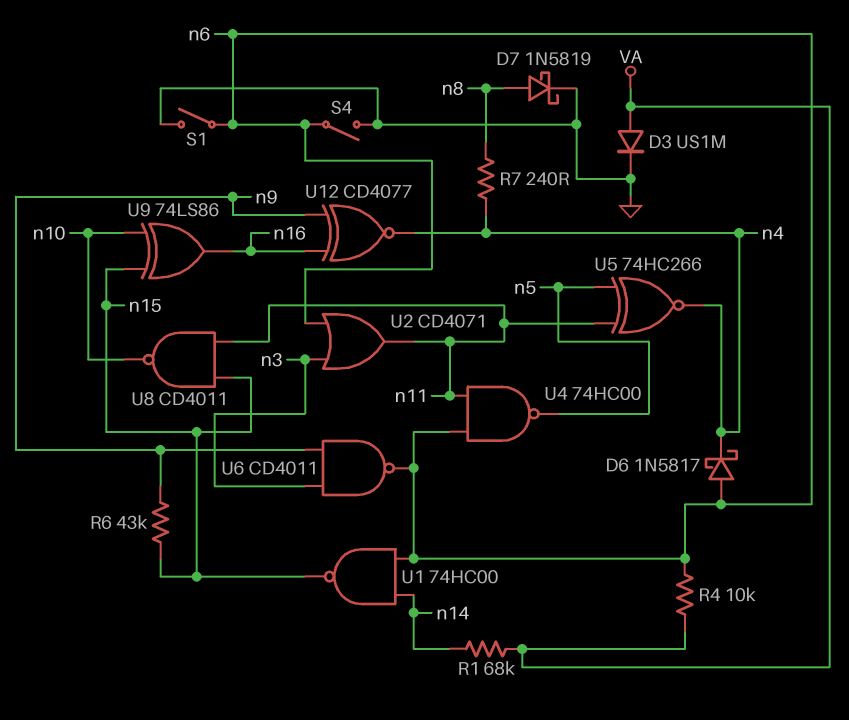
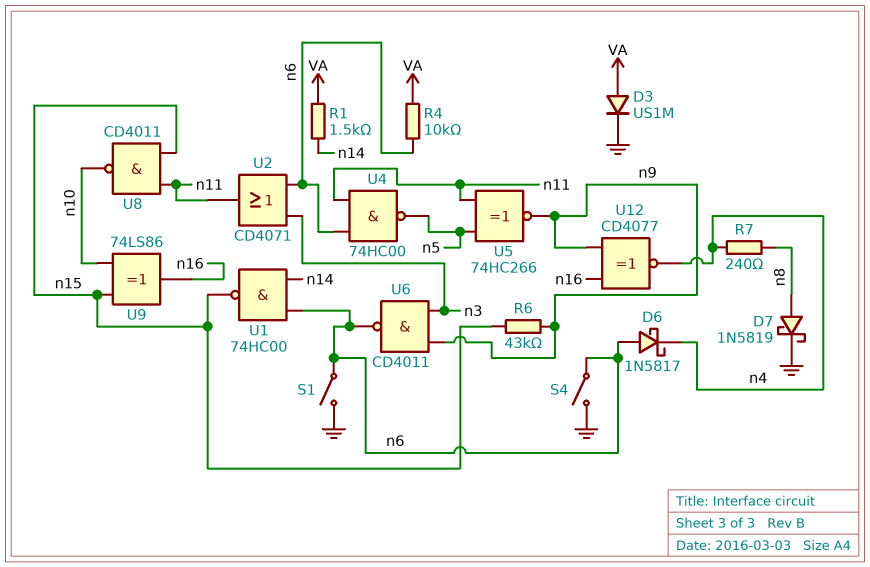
R1: 68k (VA, n14) -> 1.5k (VA, n14)
U5: XNOR 74HC266 (in n5, in n11, out n4) -> XNOR 74HC266 (in n5, in n11, out n9)

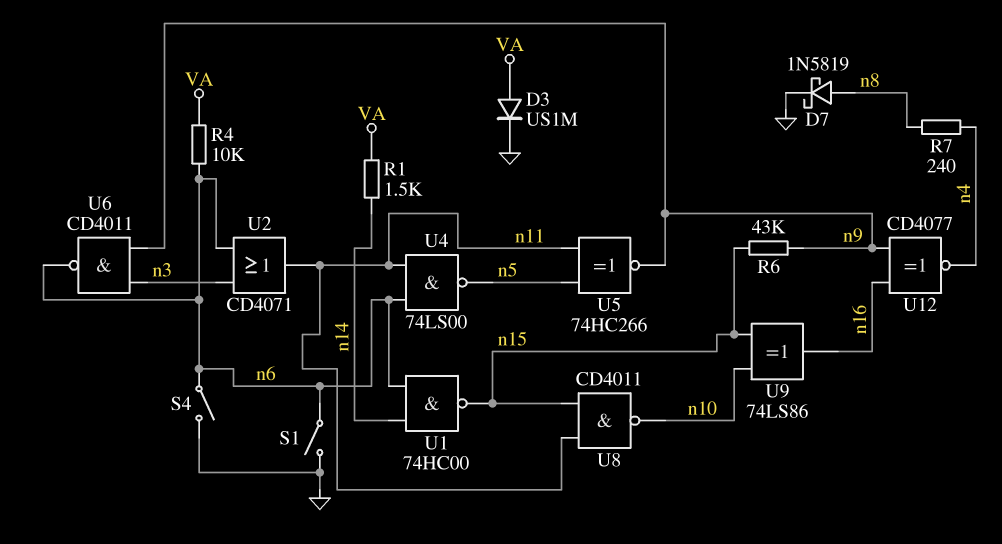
D6: schottky 1N5817 (A n6, K n4) -> none
U4: NAND 74HC00 (in n6, in n11, out n5) -> NAND 74LS00 (in n6, in n11, out n5)

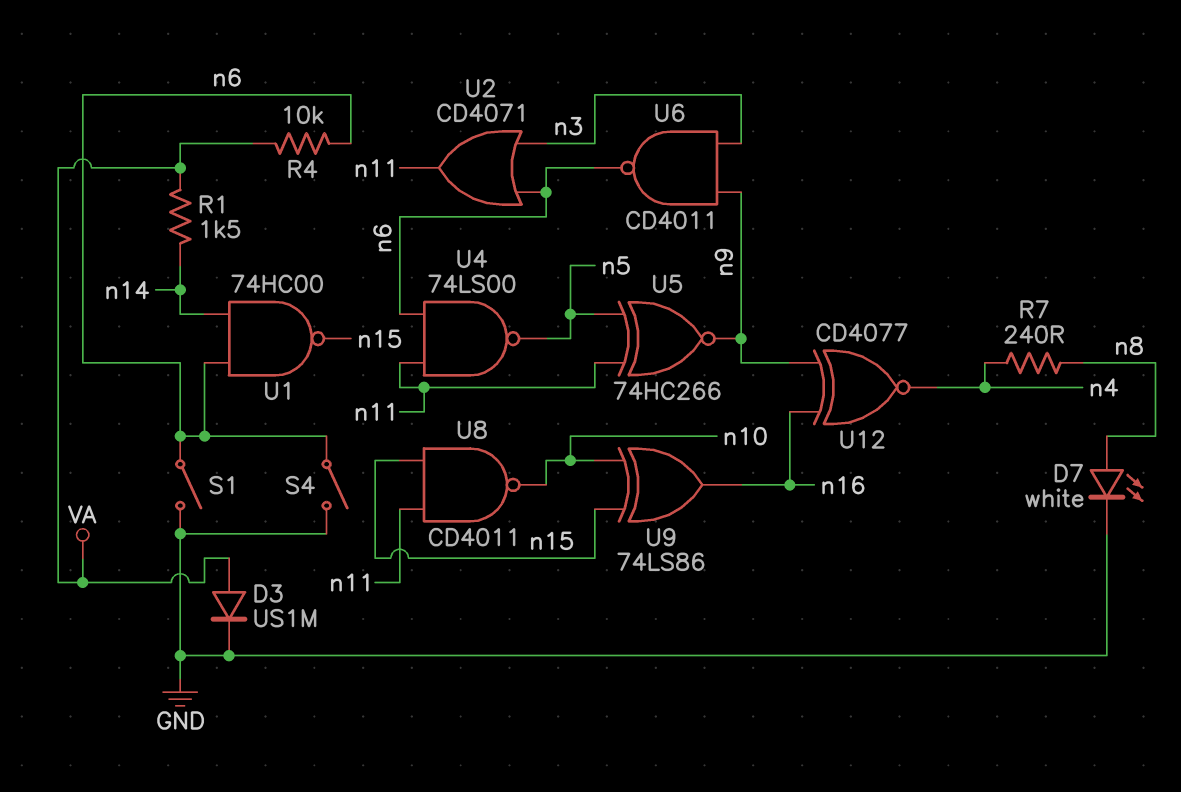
D7: schottky 1N5819 (A n8, K GND) -> LED white (A n8, K GND)
R6: 43k (n9, n15) -> none

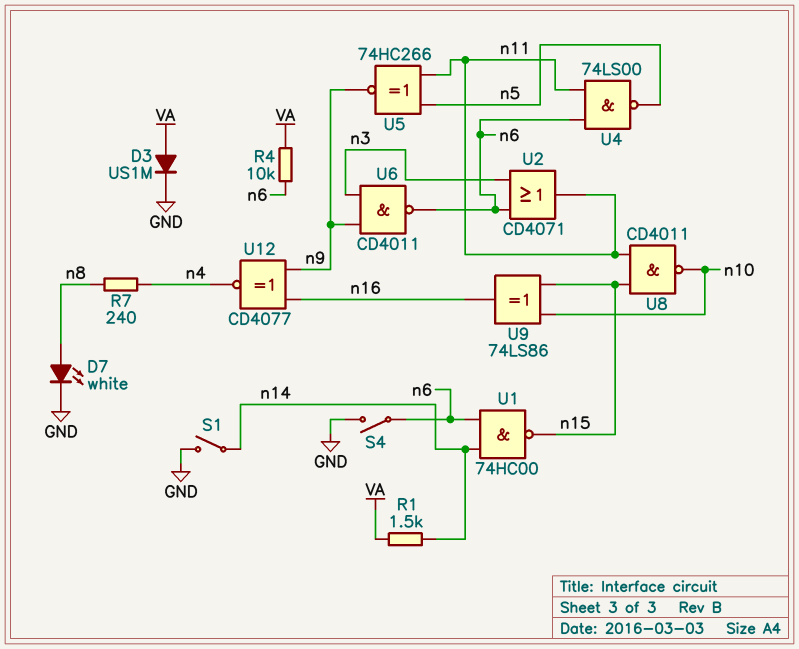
S1: switch (GND, n6) -> switch (GND, n14)

